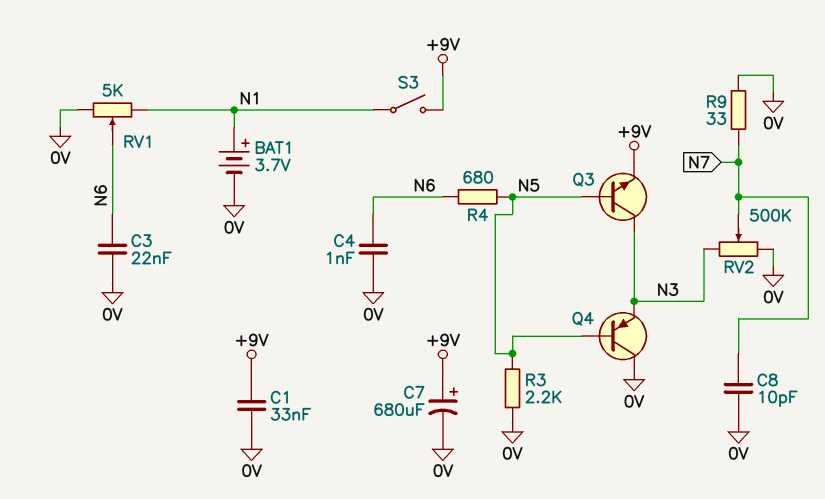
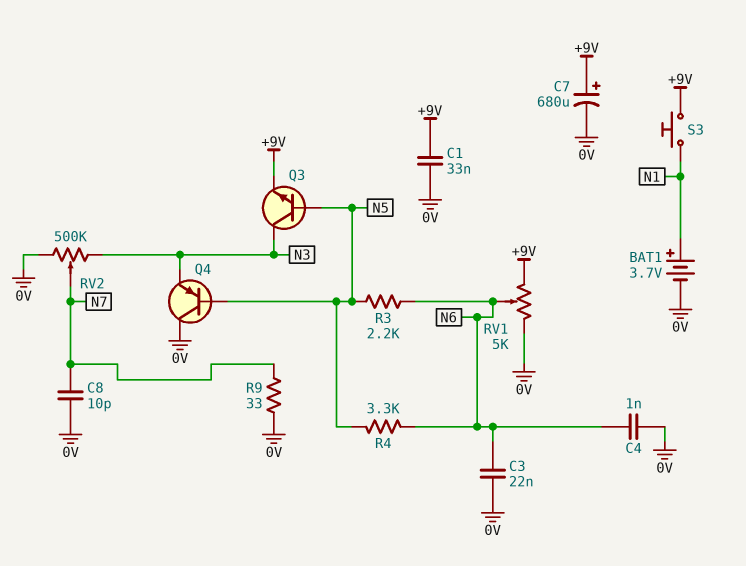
R3: 2.2k (0V, N5) -> 2.2k (N5, N6)
R4: 680 (N5, N6) -> 3.3k (N5, N6)
RV1: 5k (0V, N1, wiper N6) -> 5k (+9V, 0V, wiper N6)
S3: switch (+9V, N1) -> button (+9V, N1)

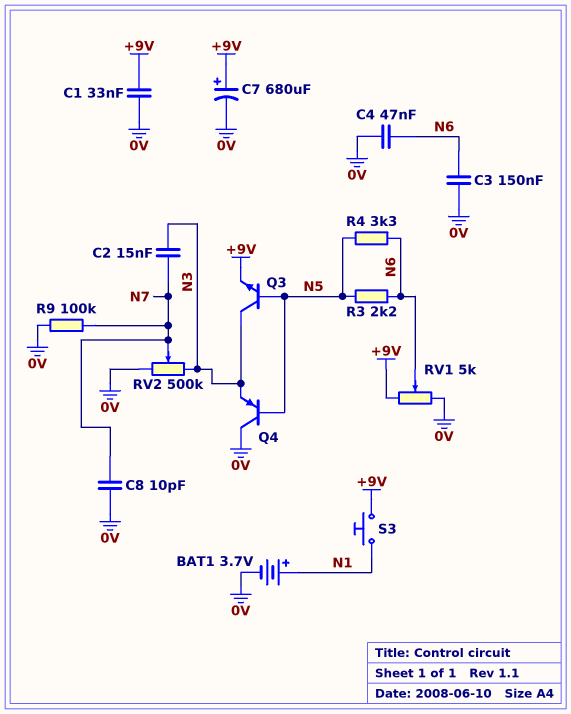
C2: none -> 15nF (N3, N7)
C3: 22nF (0V, N6) -> 150nF (0V, N6)
C4: 1nF (0V, N6) -> 47nF (0V, N6)
R9: 33 (0V, N7) -> 100k (0V, N7)

